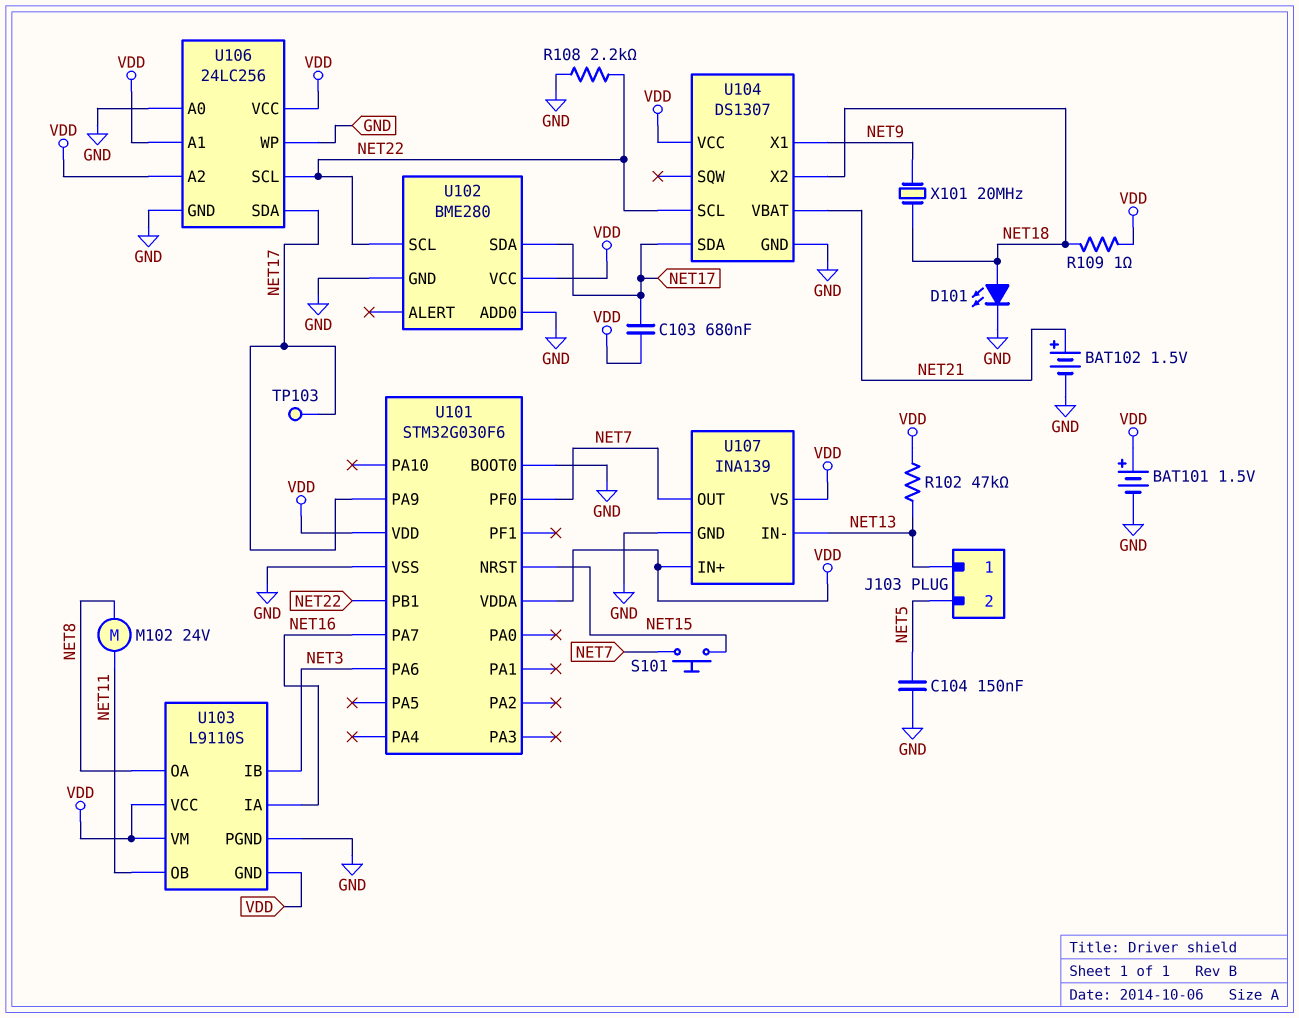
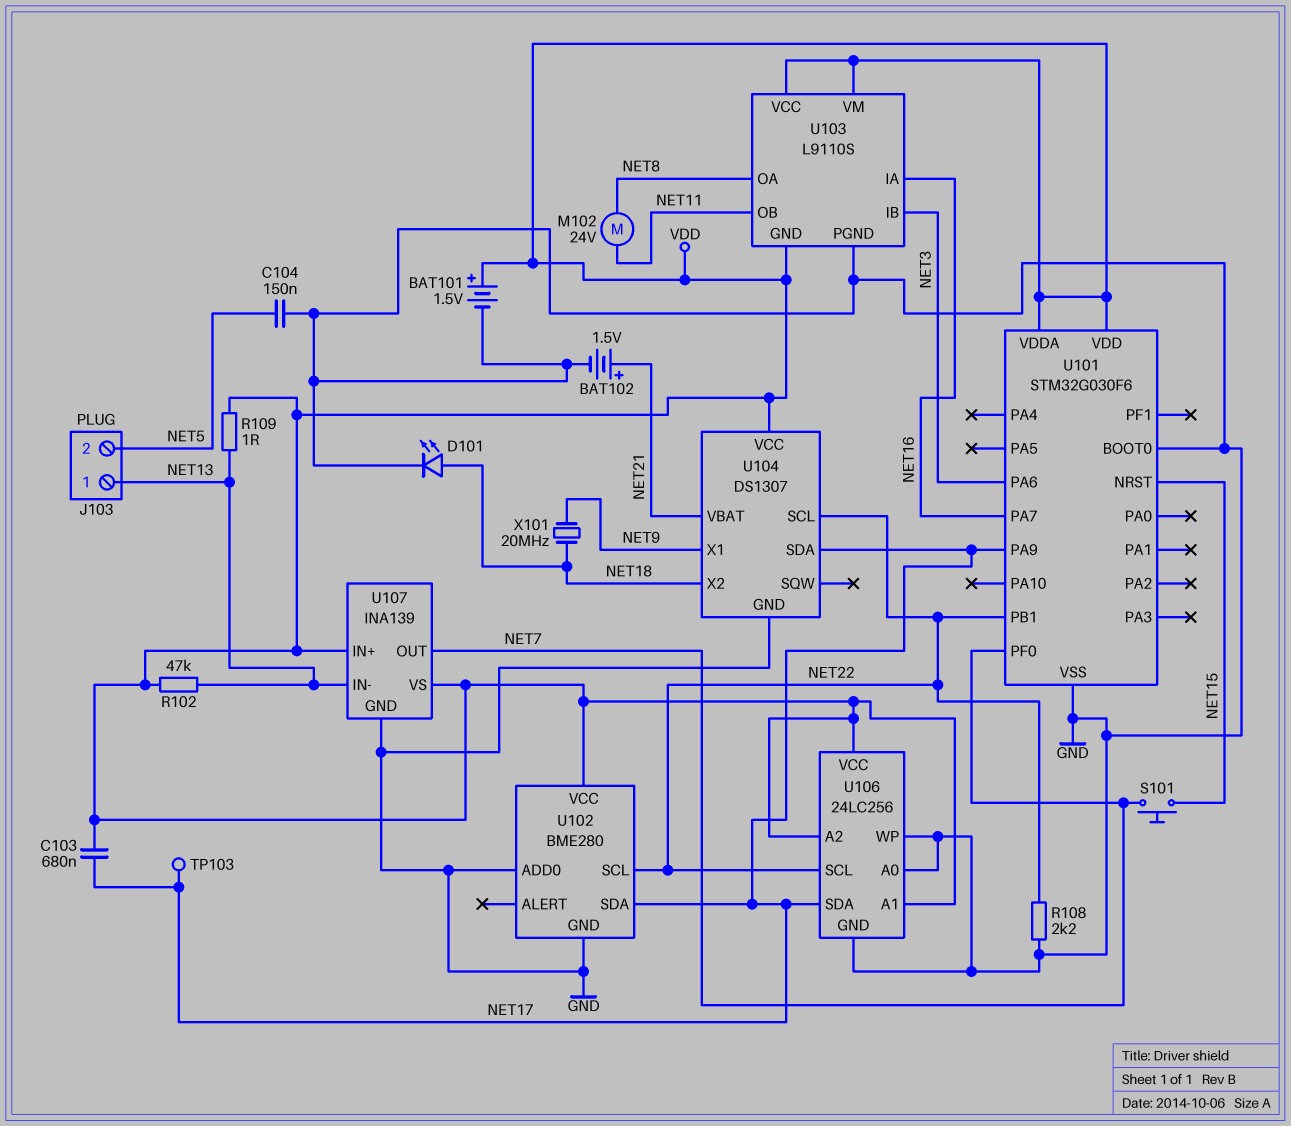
R109: 1 (NET18, VDD) -> 1 (NET13, VDD)

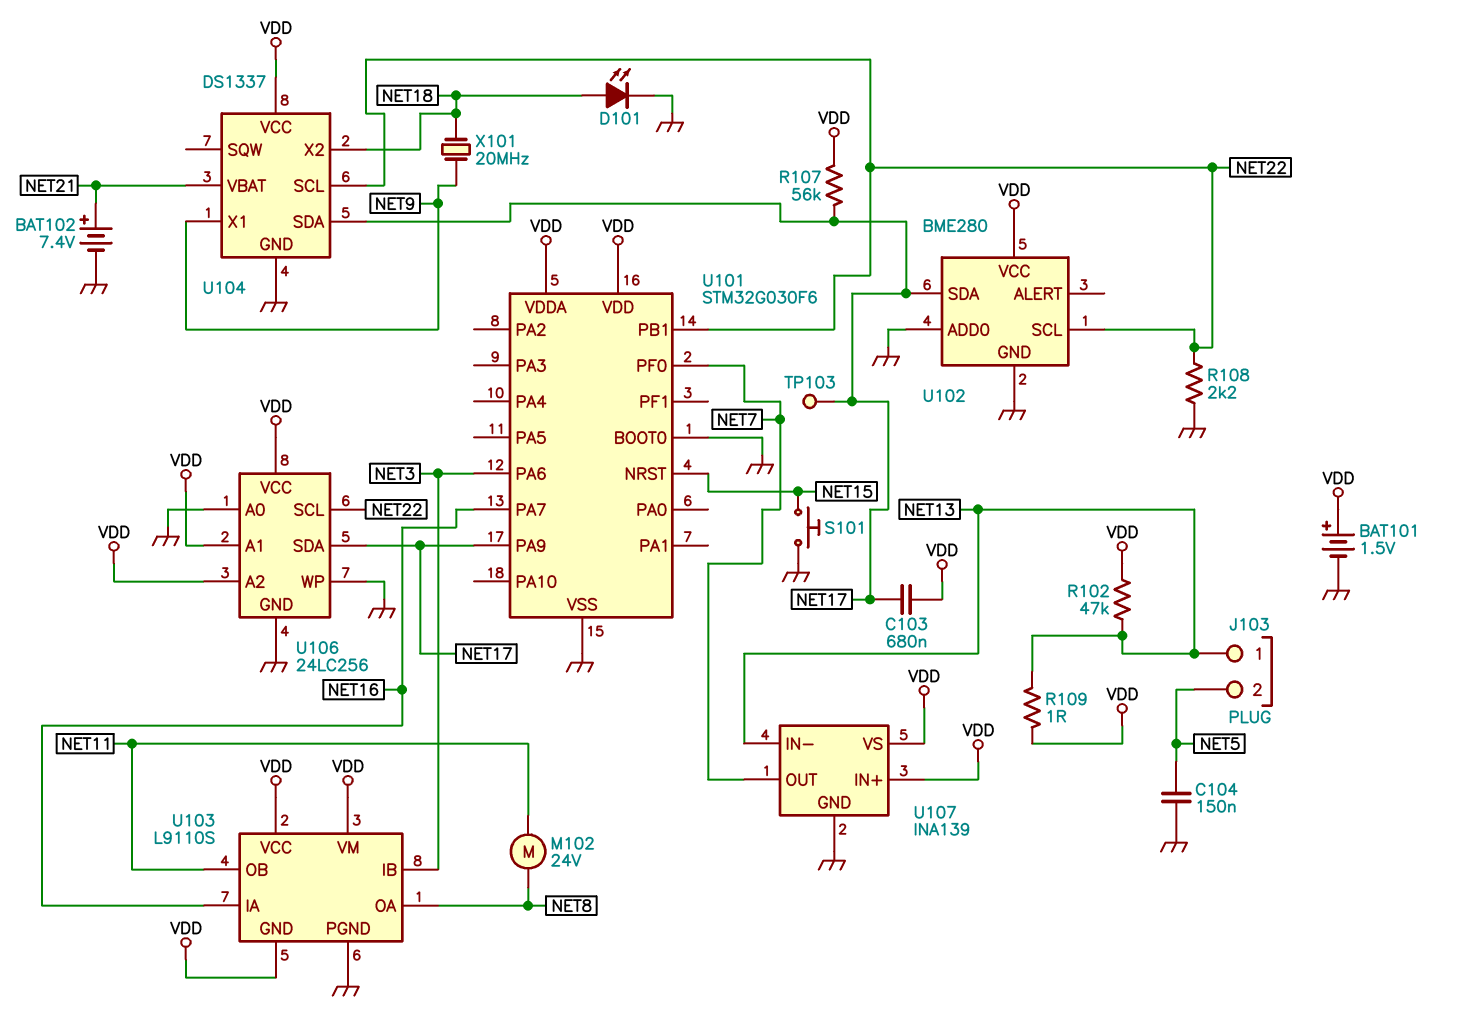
BAT102: 1.5V (plus NET21, minus GND) -> 7.4V (plus NET21, minus GND)
R107: none -> 56k (NET17, VDD)
S101: button (NET7, NET15) -> button (GND, NET15)
U104: DS1307 -> DS1337

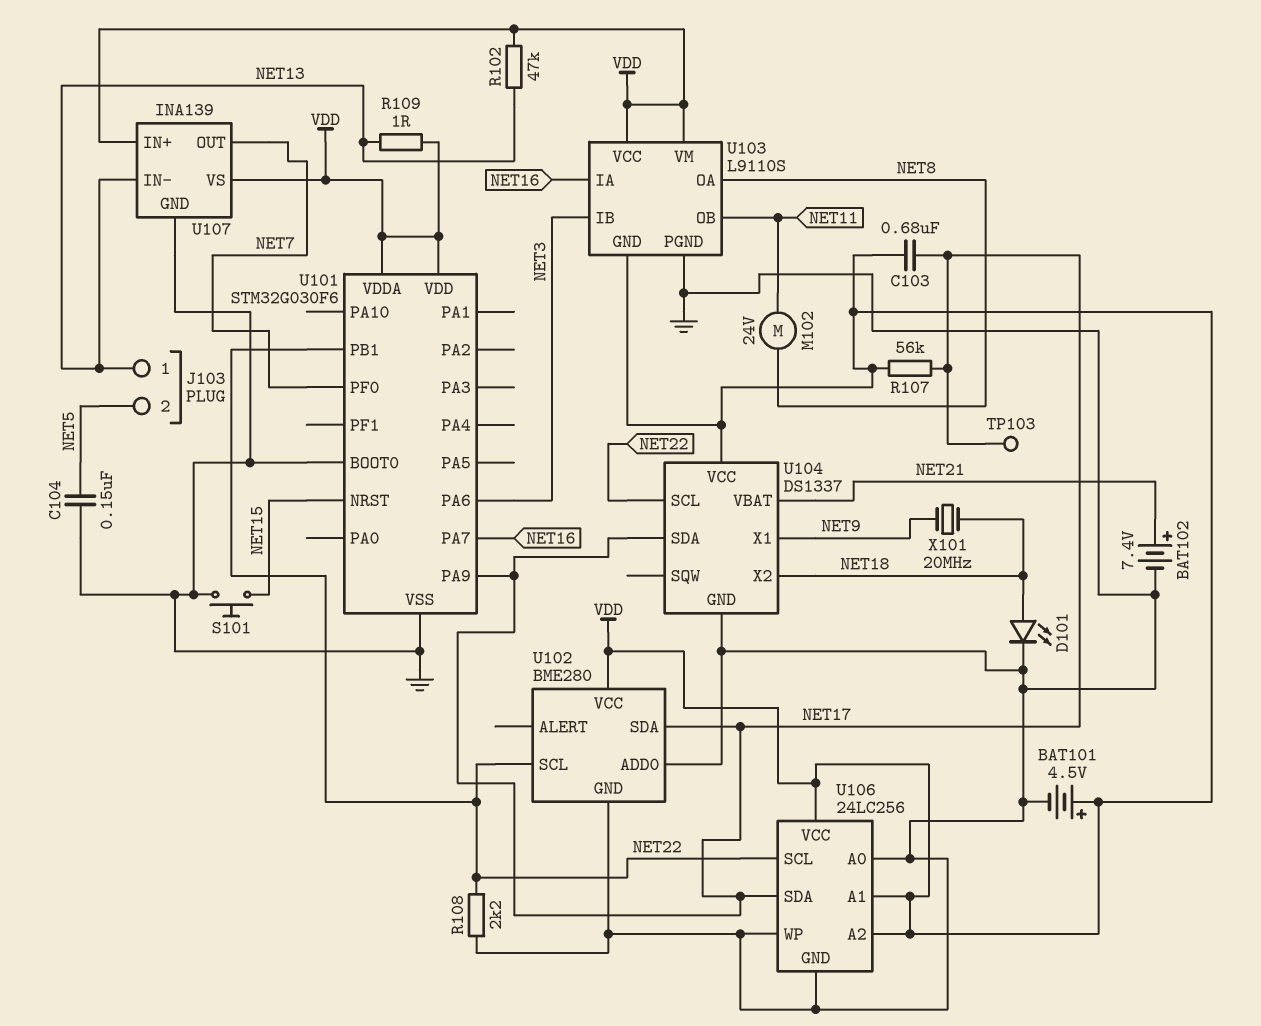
BAT101: 1.5V (plus VDD, minus GND) -> 4.5V (plus VDD, minus GND)

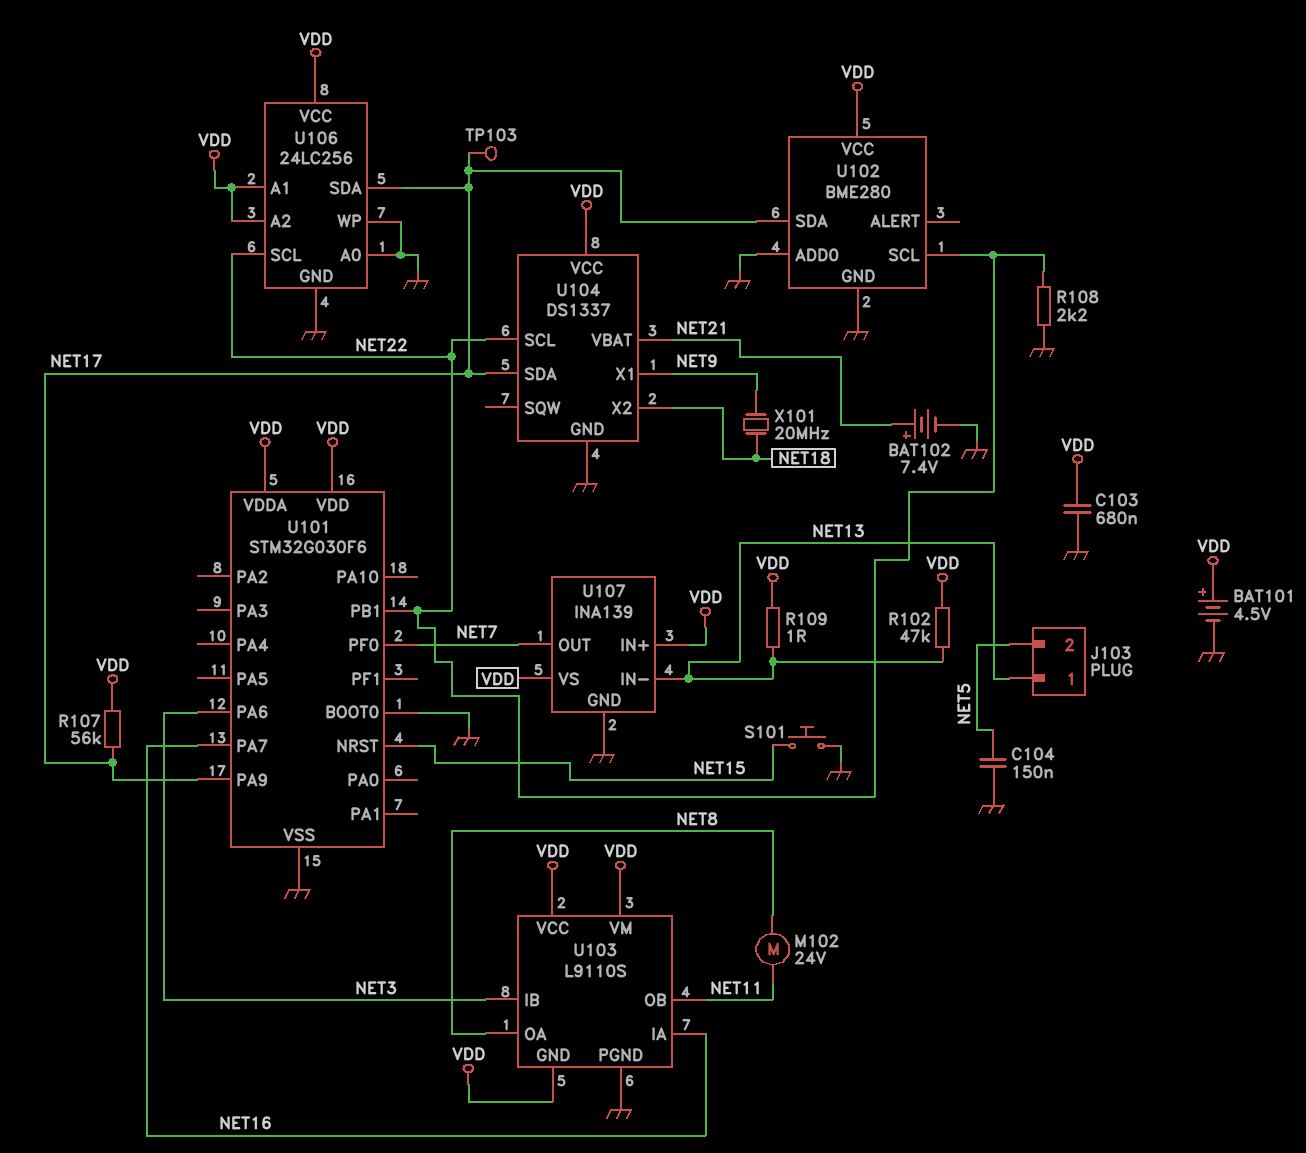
C103: 680nF (NET17, VDD) -> 680nF (GND, VDD)
D101: LED (A NET18, K GND) -> none

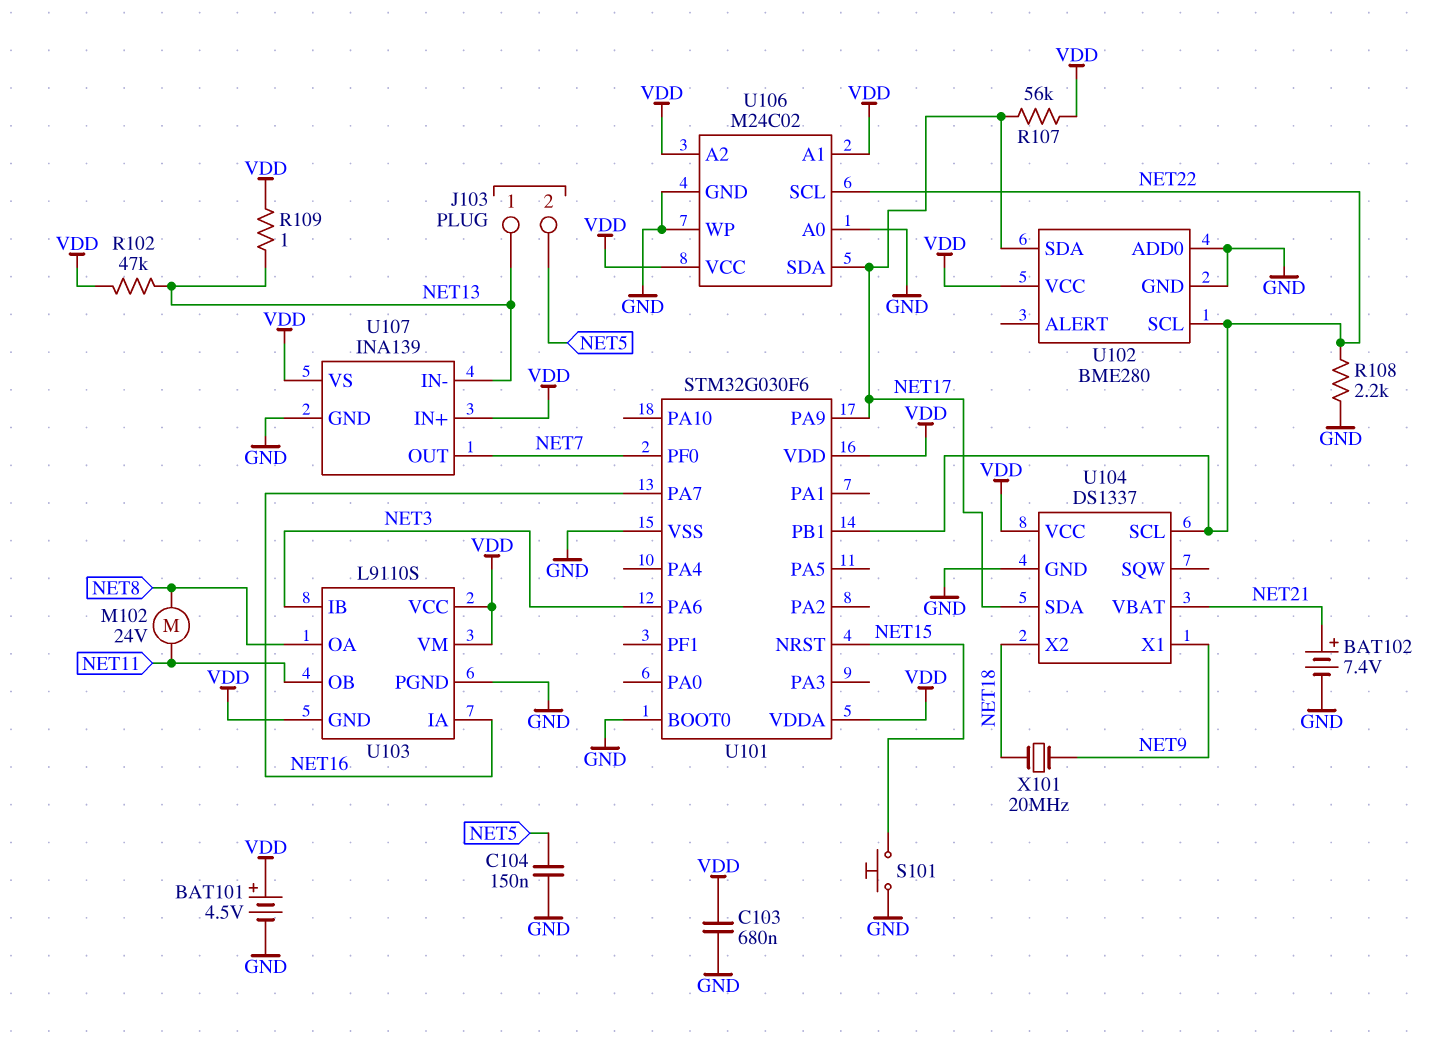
TP103: test point (NET17) -> none
U106: 24LC256 -> M24C02

